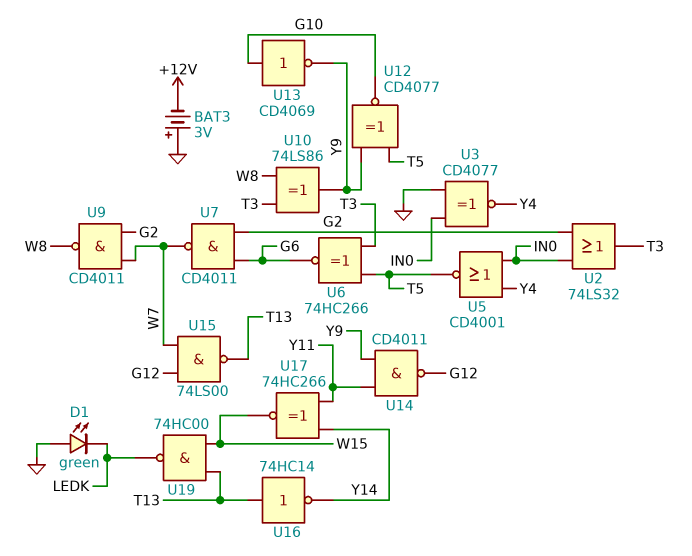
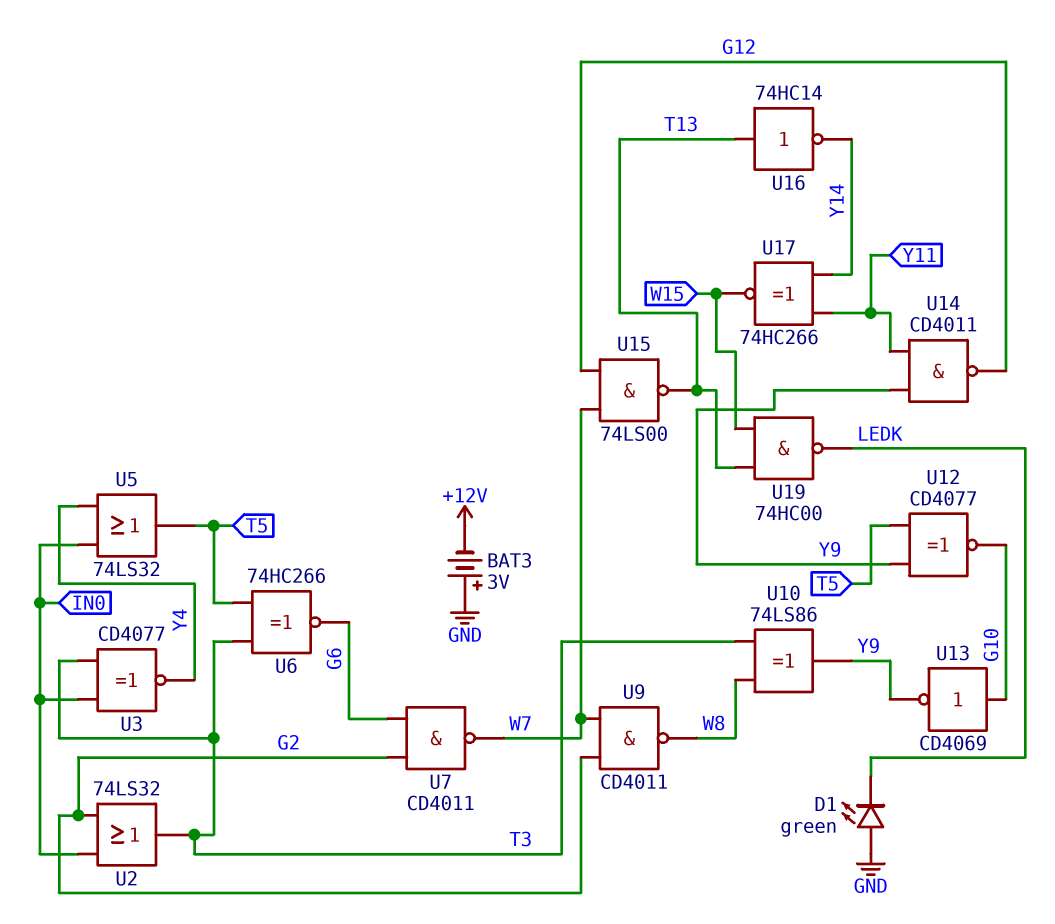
U3: XNOR CD4077 (in GND, in IN0, out Y4) -> XNOR CD4077 (in IN0, in T3, out Y4)
U5: NOR CD4001 (in IN0, in Y4, out T5) -> OR 74LS32 (in IN0, in Y4, out T5)

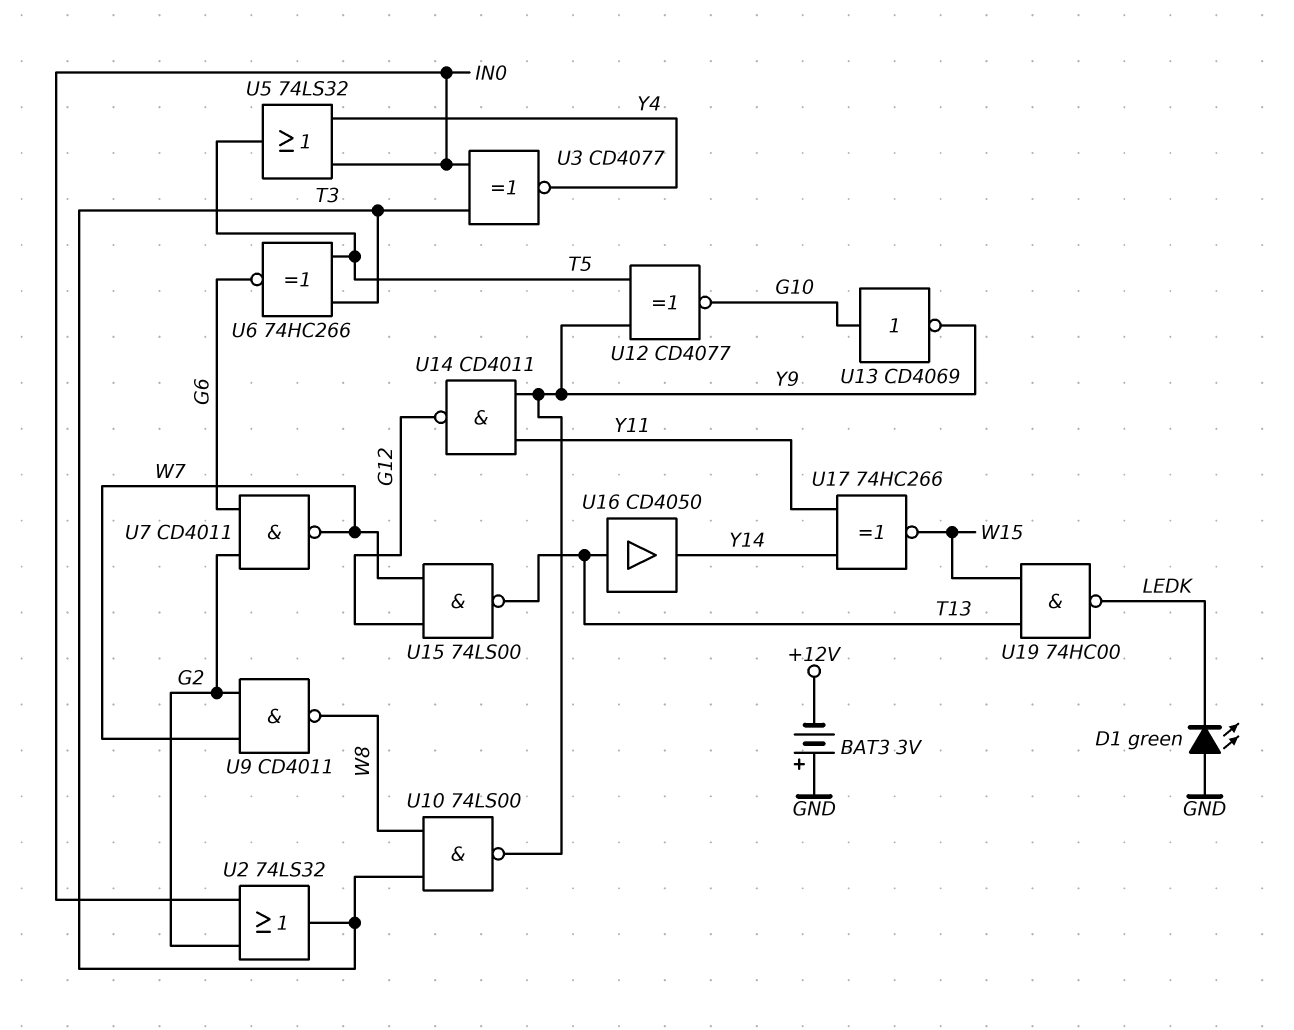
U10: XOR 74LS86 (in T3, in W8, out Y9) -> NAND 74LS00 (in T3, in W8, out Y9)
U16: NOT 74HC14 (in T13, out Y14) -> buffer CD4050 (in T13, out Y14)

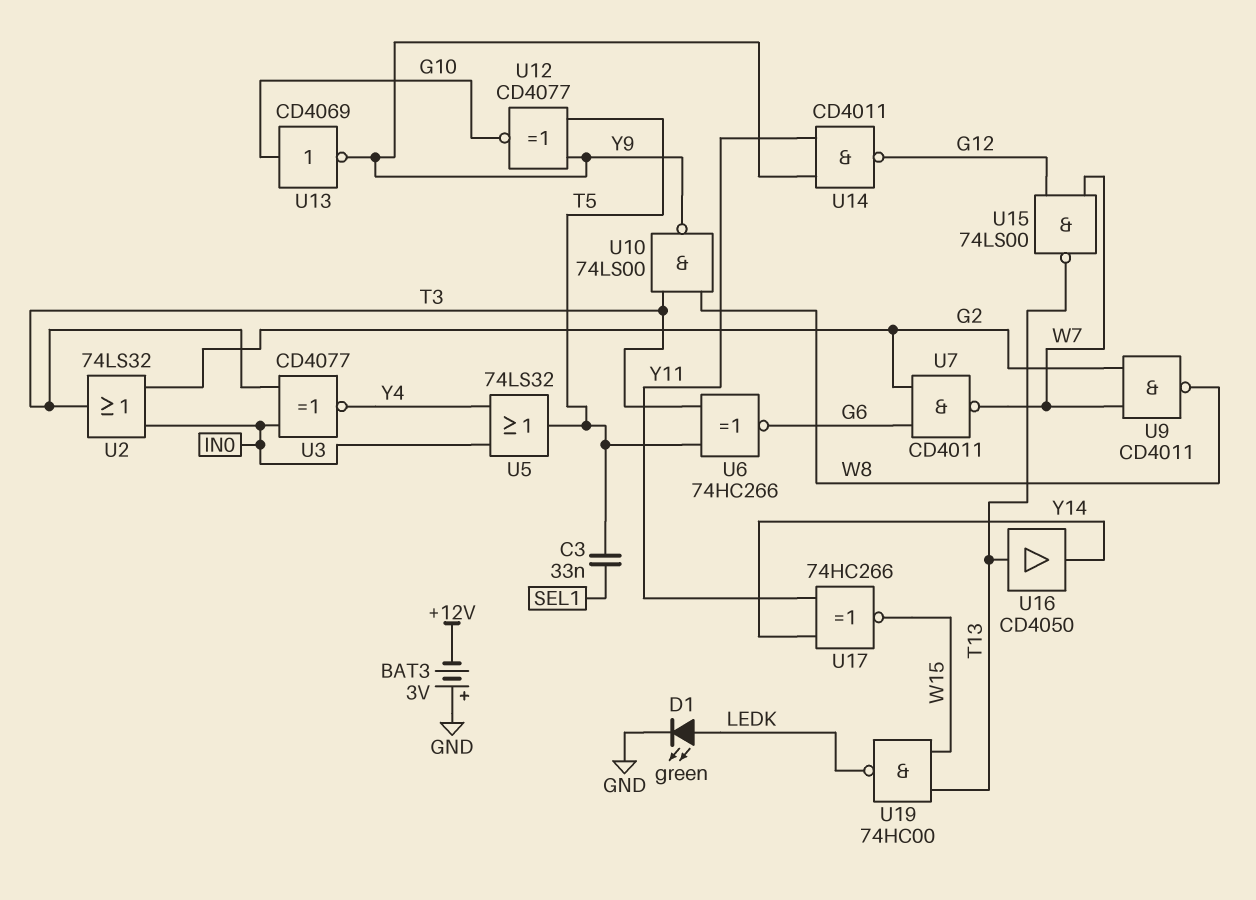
C3: none -> 33nF (SEL1, T5)
D1: LED green (A GND, K LEDK) -> LED green (A LEDK, K GND)

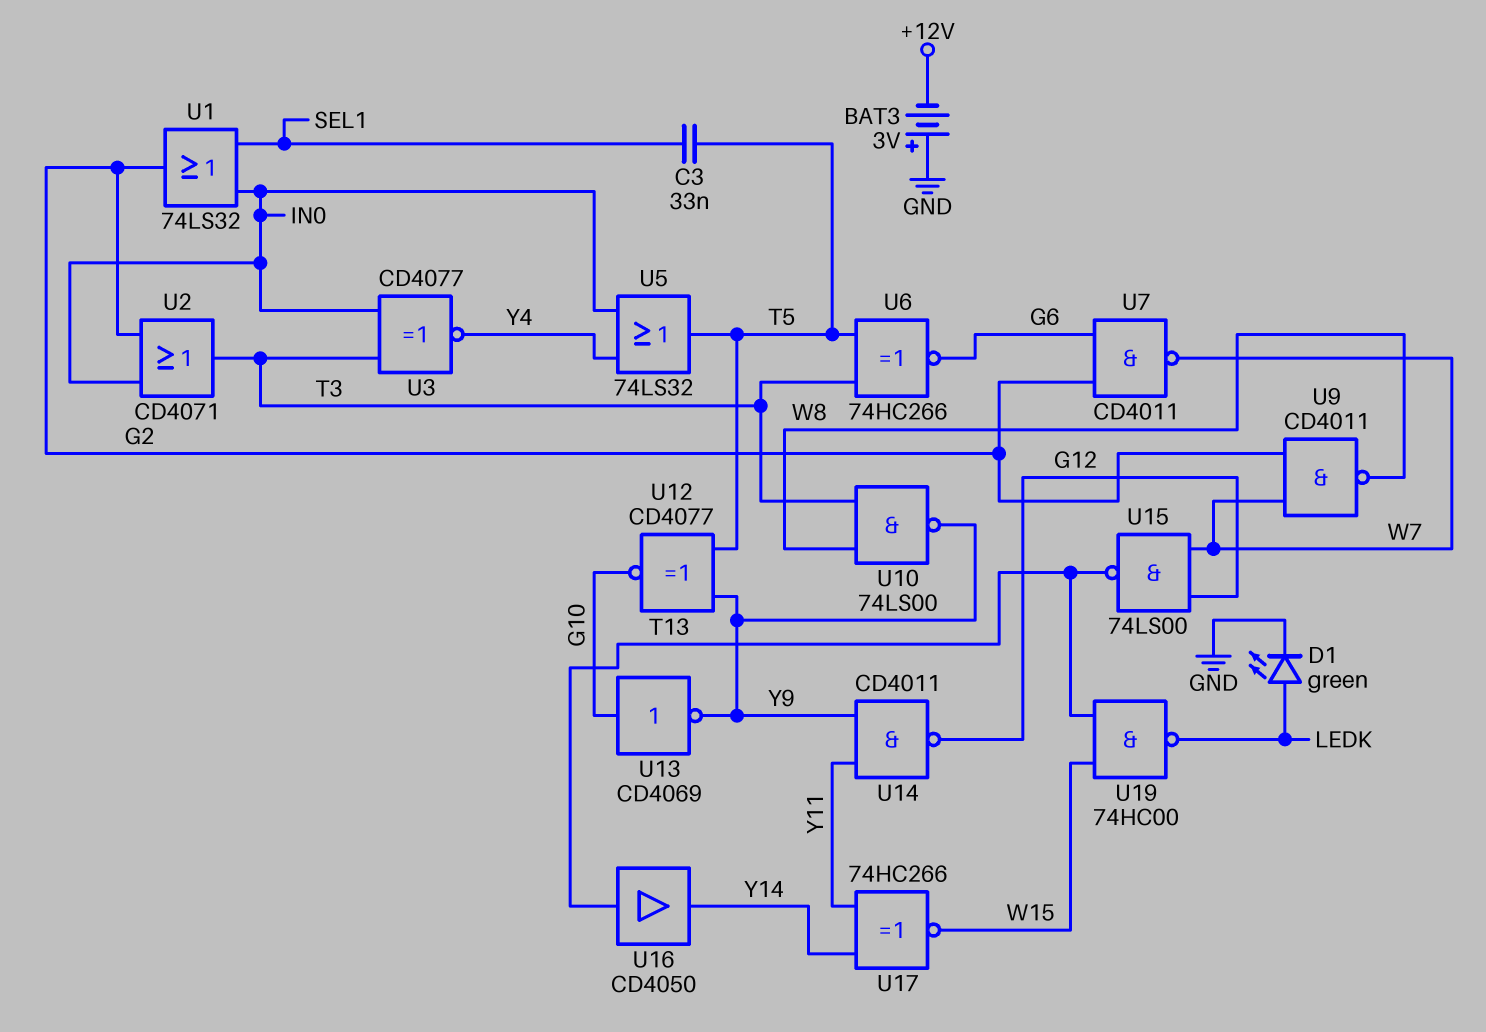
U1: none -> OR 74LS32 (in IN0, in SEL1, out G2)
U2: OR 74LS32 (in G2, in IN0, out T3) -> OR CD4071 (in G2, in IN0, out T3)

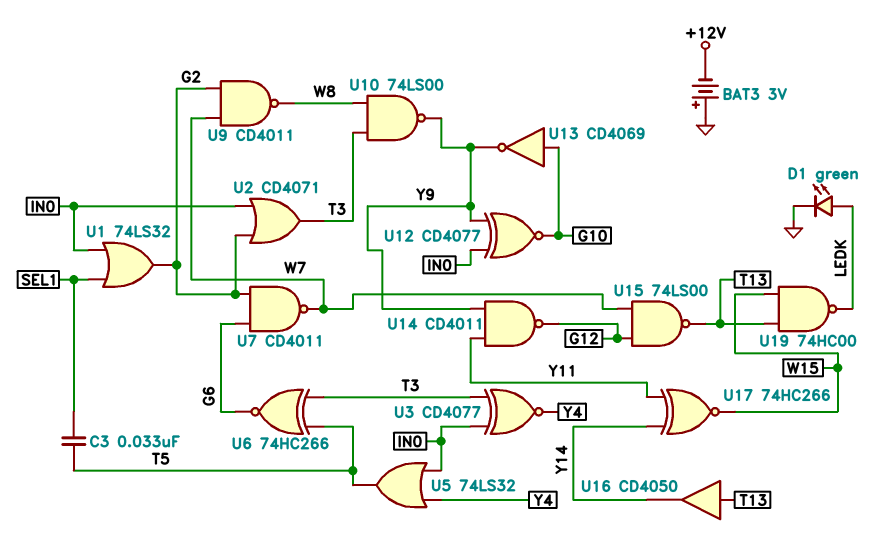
U12: XNOR CD4077 (in T5, in Y9, out G10) -> XNOR CD4077 (in IN0, in Y9, out G10)

